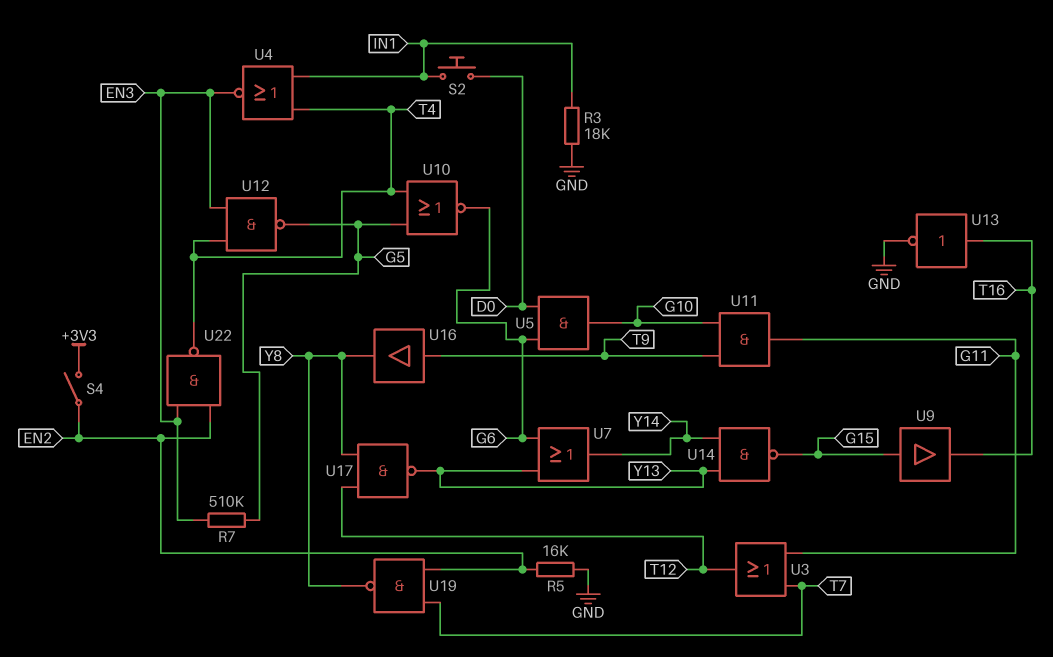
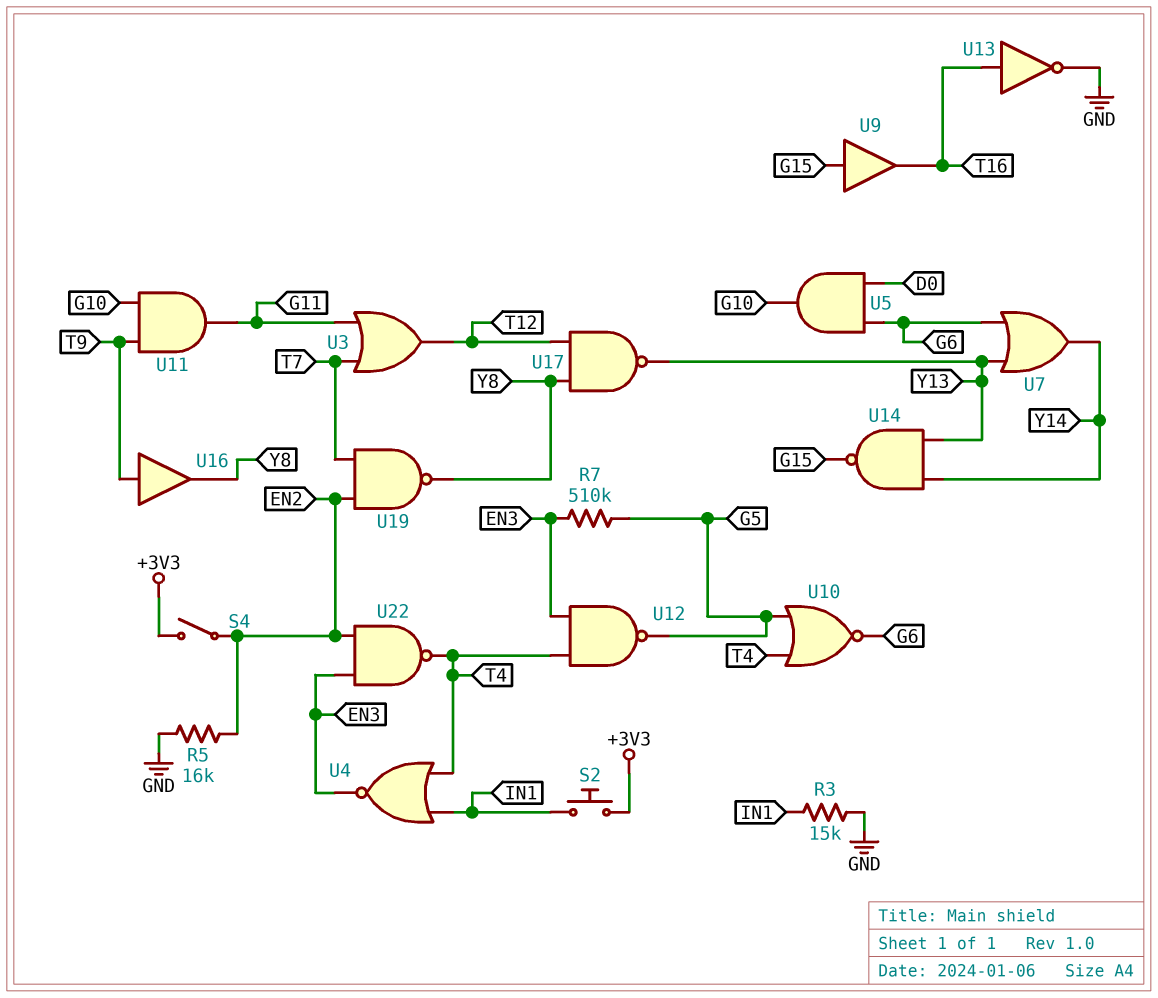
R3: 18k (GND, IN1) -> 15k (GND, IN1)
S2: button (D0, IN1) -> button (+3V3, IN1)

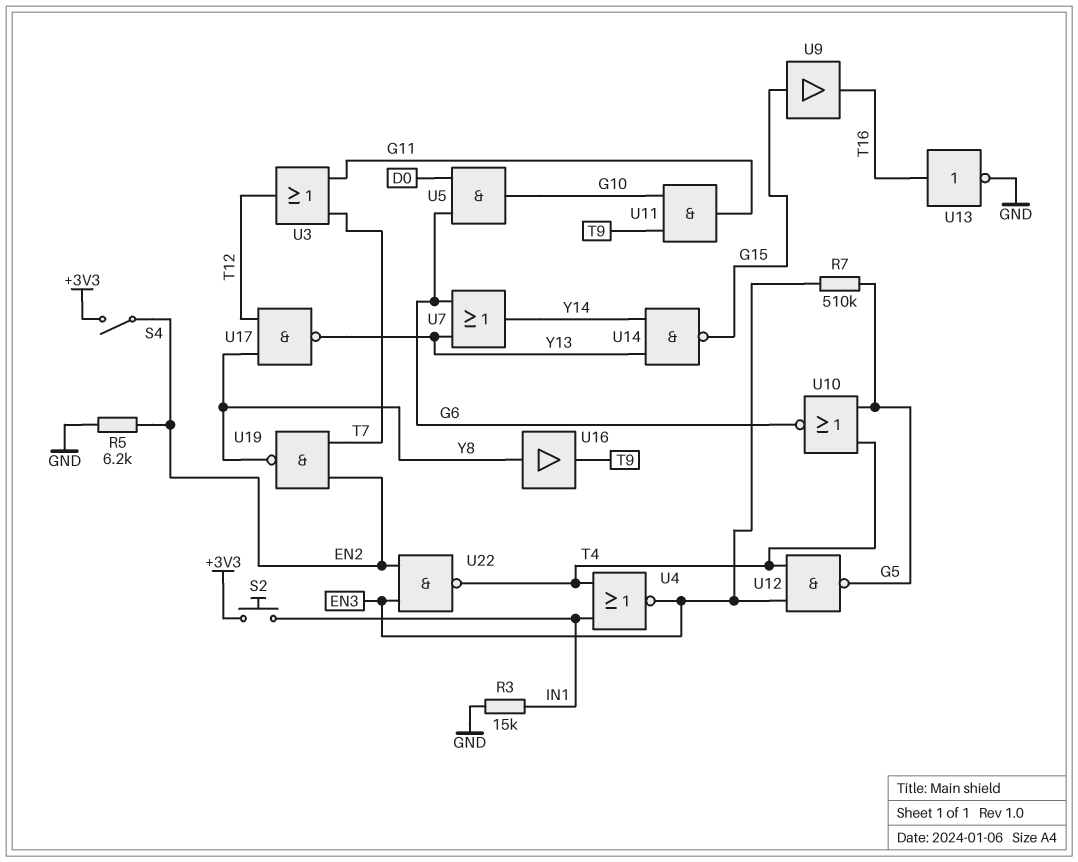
R5: 16k (EN2, GND) -> 6.2k (EN2, GND)
U16: buffer (in T9, out Y8) -> buffer (in Y8, out T9)

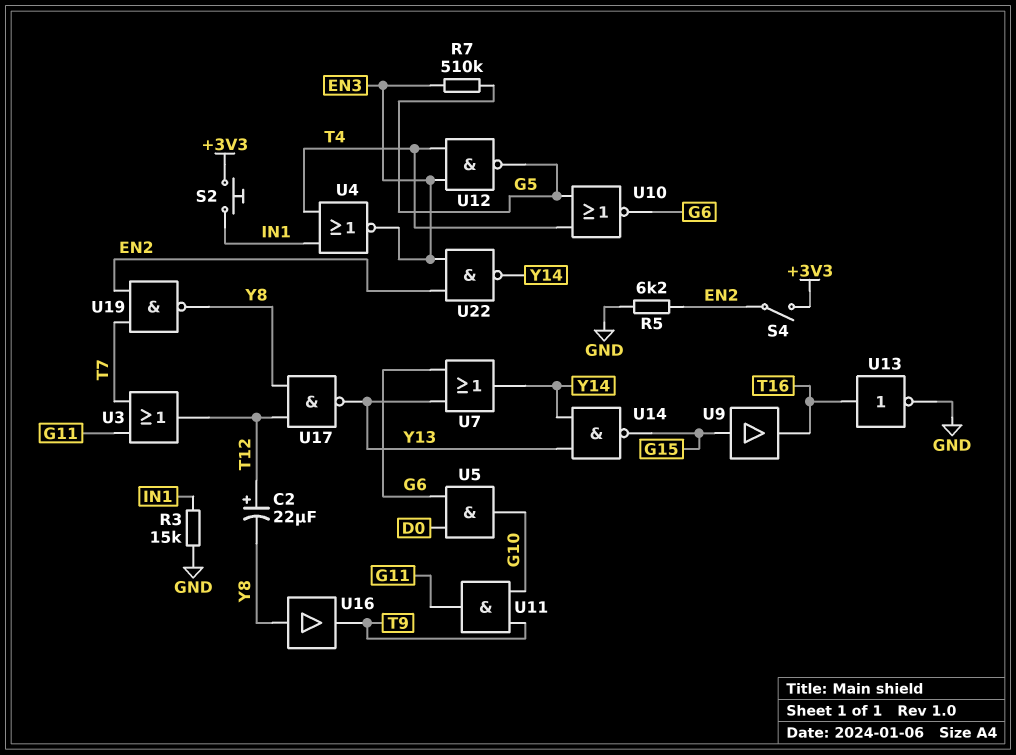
C2: none -> 22uF (plus T12, minus Y8)
U22: NAND (in EN2, in EN3, out T4) -> NAND (in EN2, in EN3, out Y14)

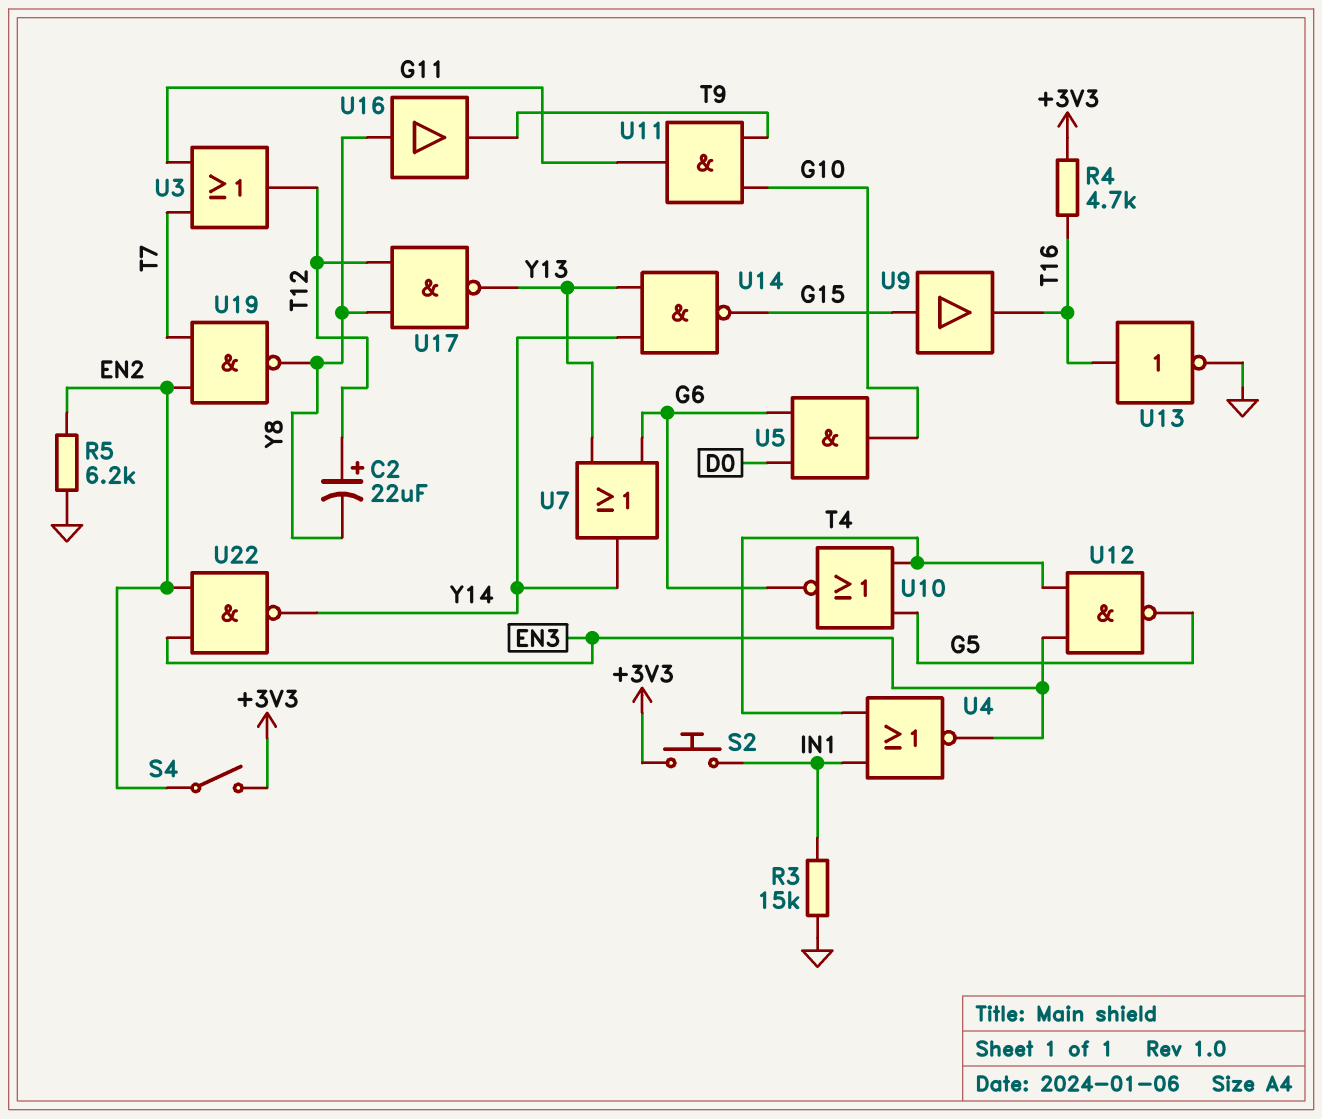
R4: none -> 4.7k (+3V3, T16)
R7: 510k (EN3, G5) -> none

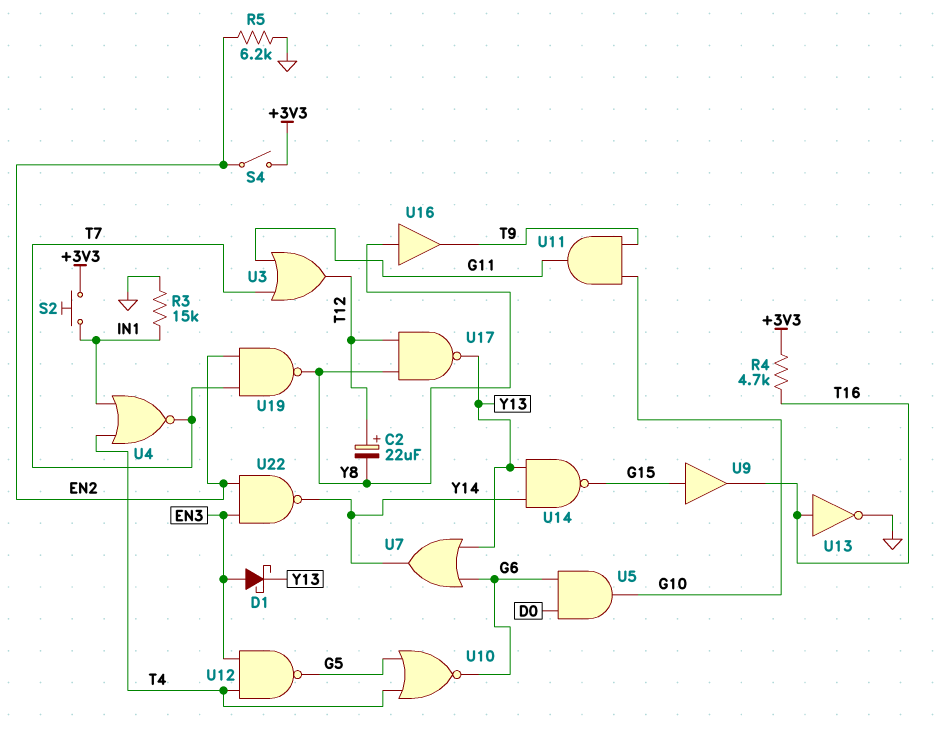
D1: none -> schottky (A EN3, K Y13)
U4: NOR (in IN1, in T4, out EN3) -> NOR (in IN1, in T4, out T7)

